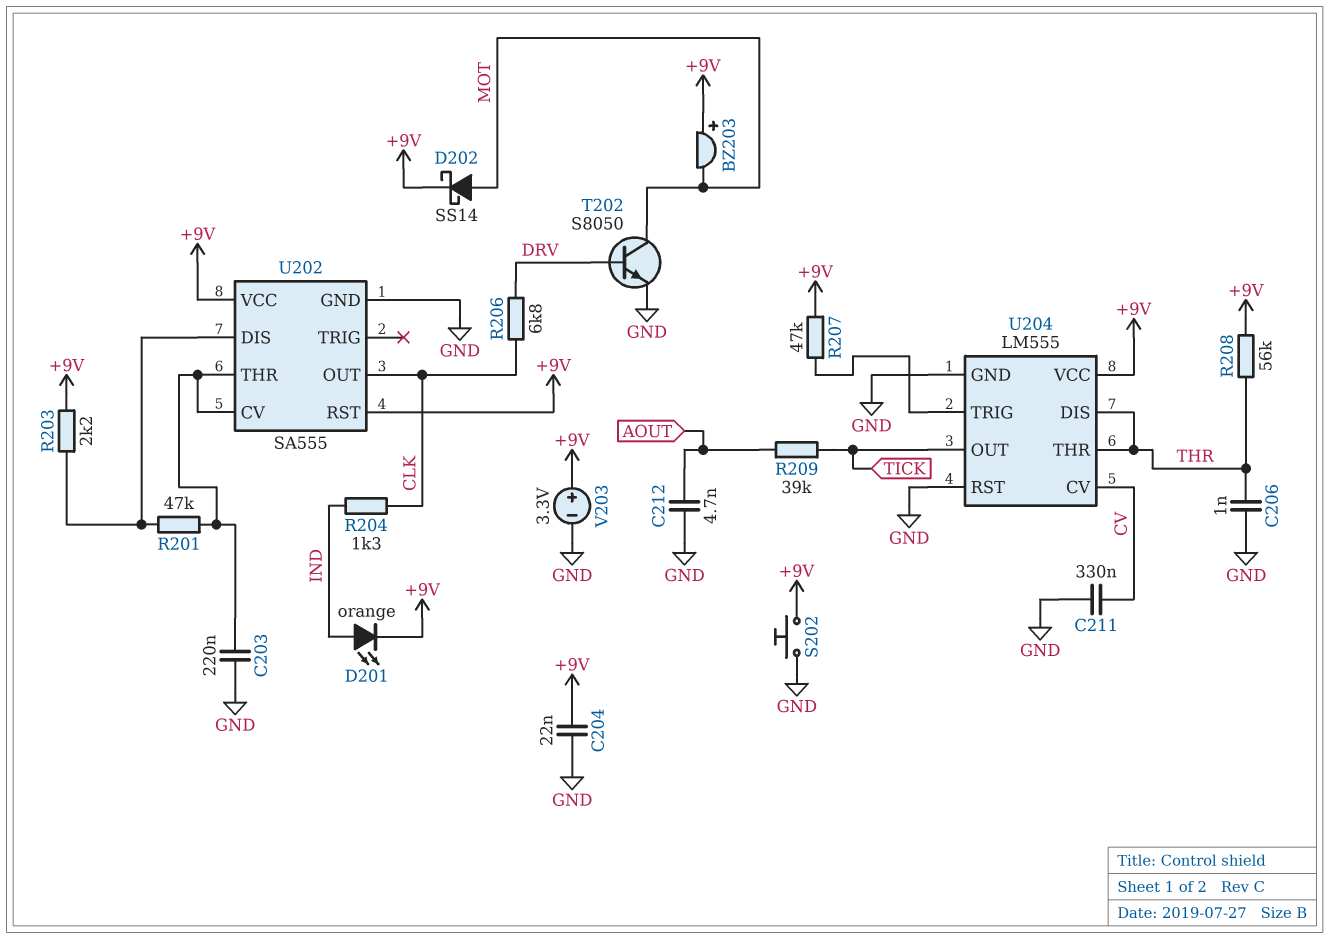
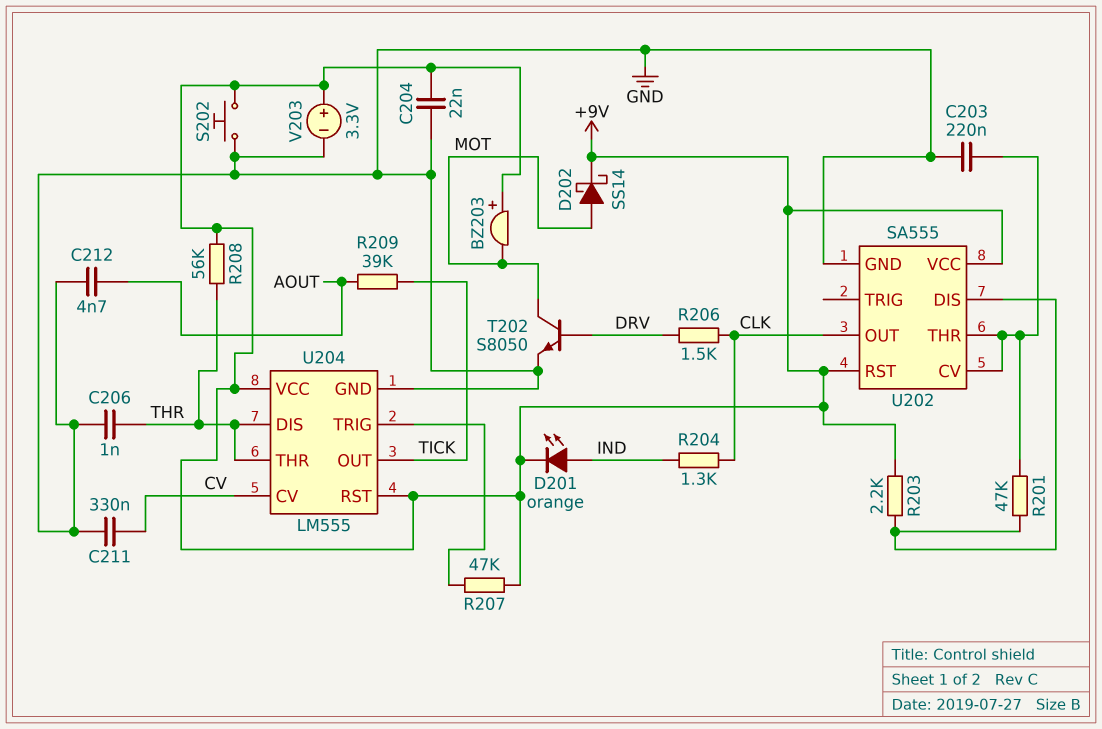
R206: 6.8k (CLK, DRV) -> 1.5k (CLK, DRV)
U204 pin RST: GND -> +9V

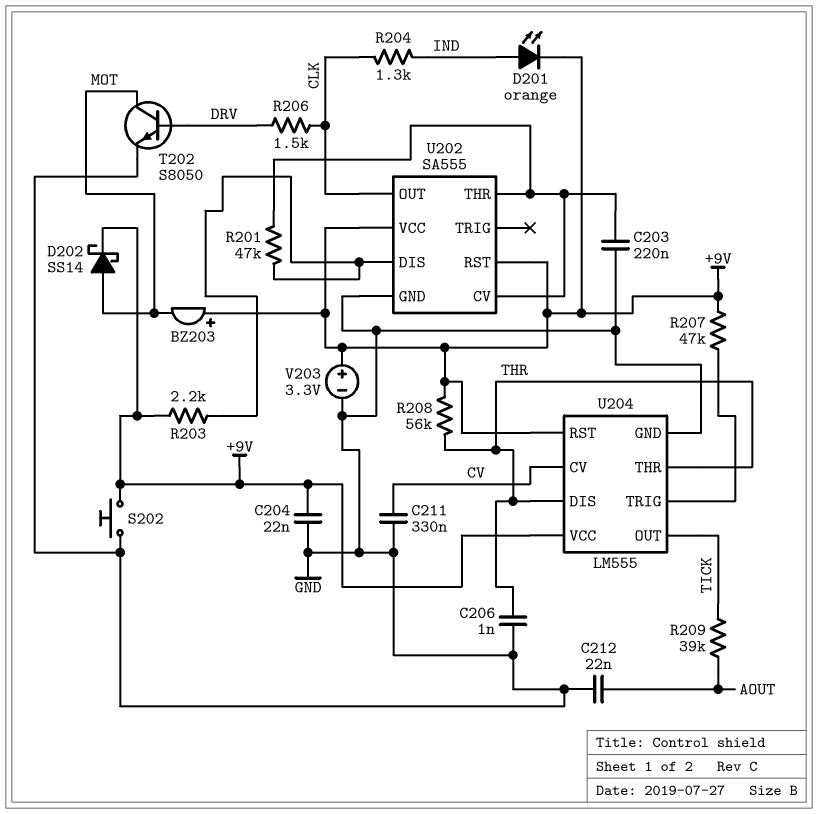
C212: 4.7nF (AOUT, GND) -> 22nF (AOUT, GND)

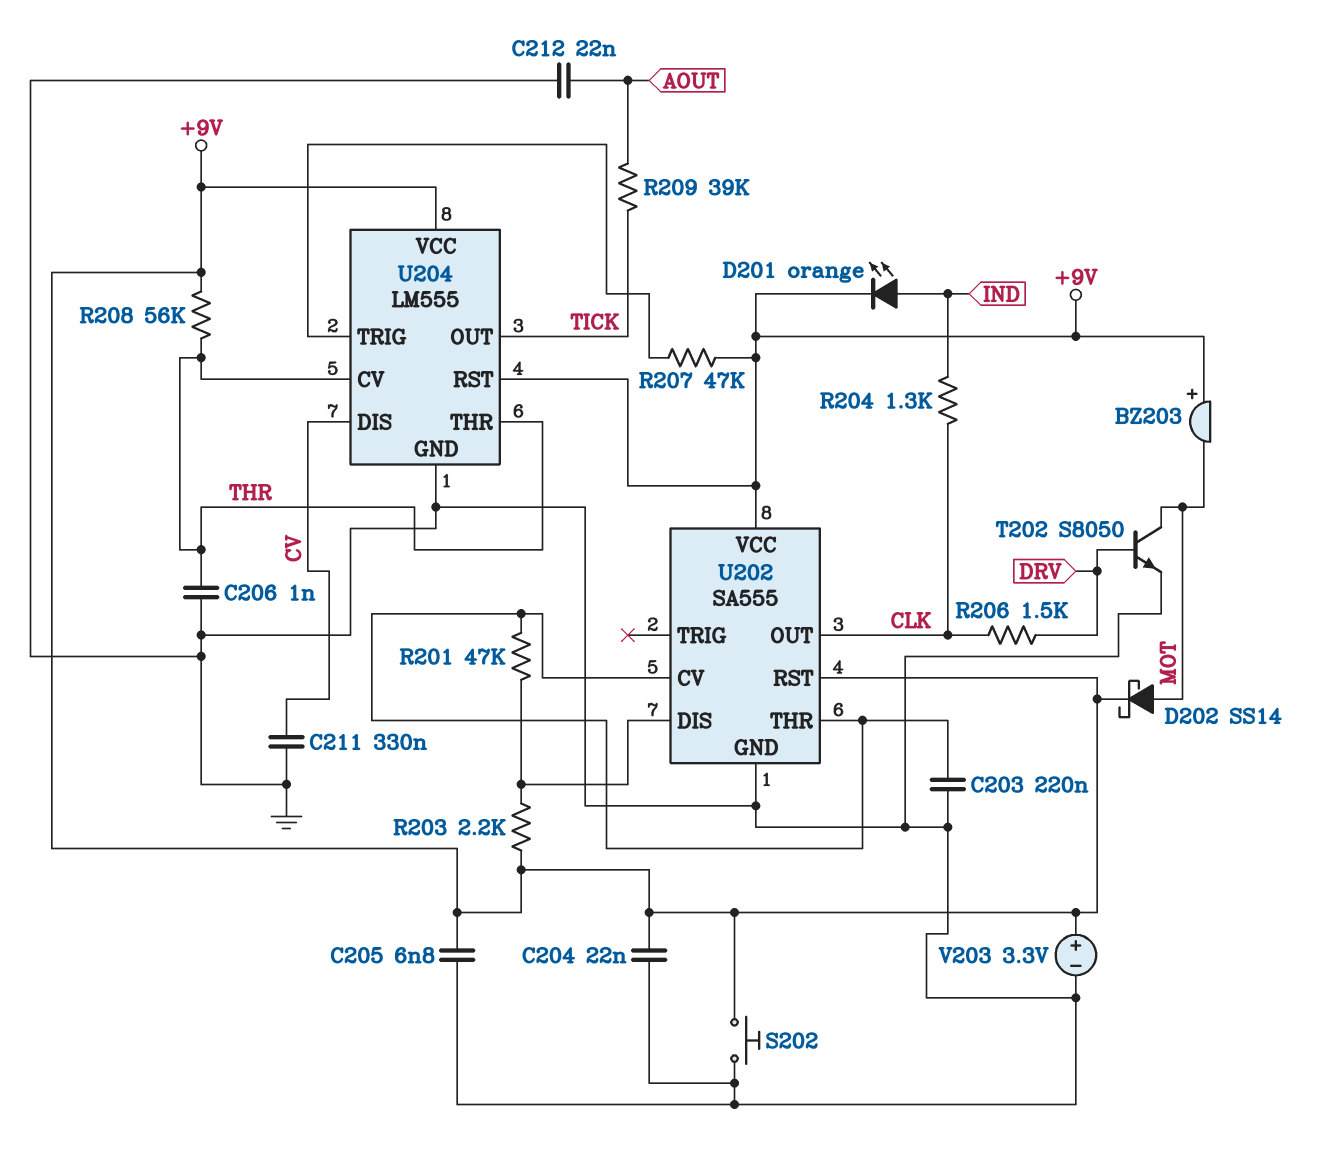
C205: none -> 6.8nF (+9V, GND)
U204 pin CV: CV -> THR
U204 pin DIS: THR -> CV

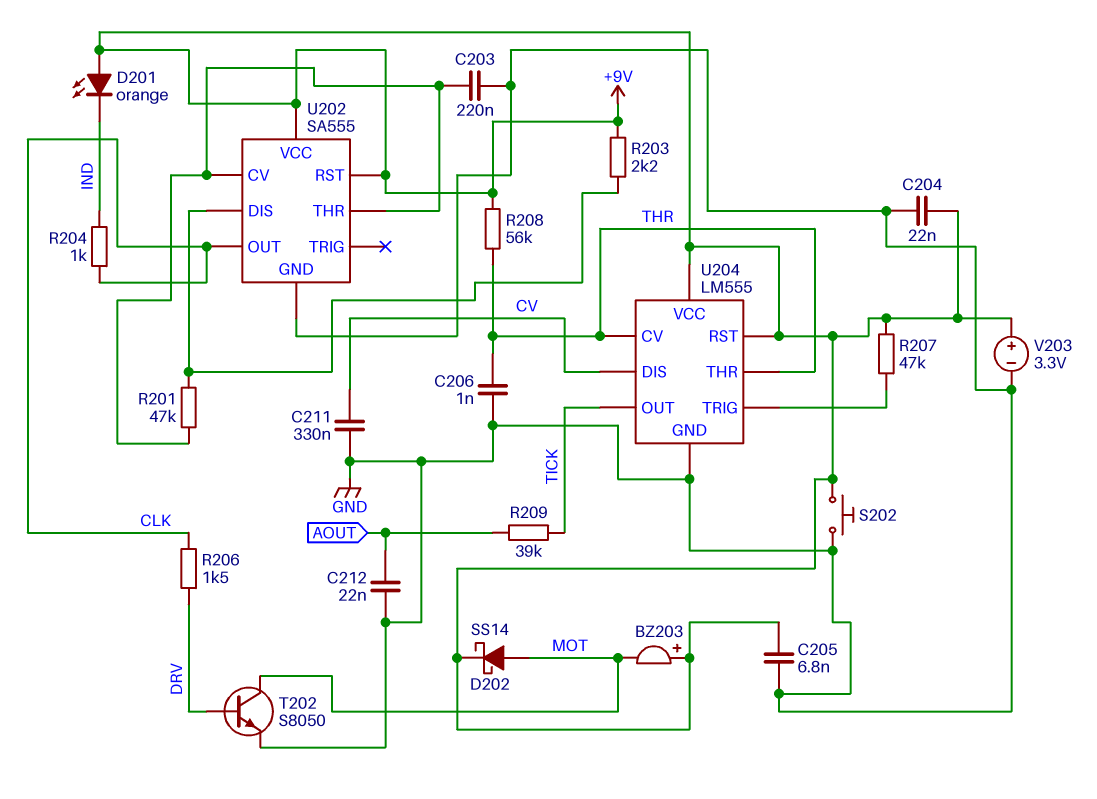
D201: LED orange (A IND, K +9V) -> LED orange (A +9V, K IND)
R204: 1.3k (CLK, IND) -> 1k (CLK, IND)

